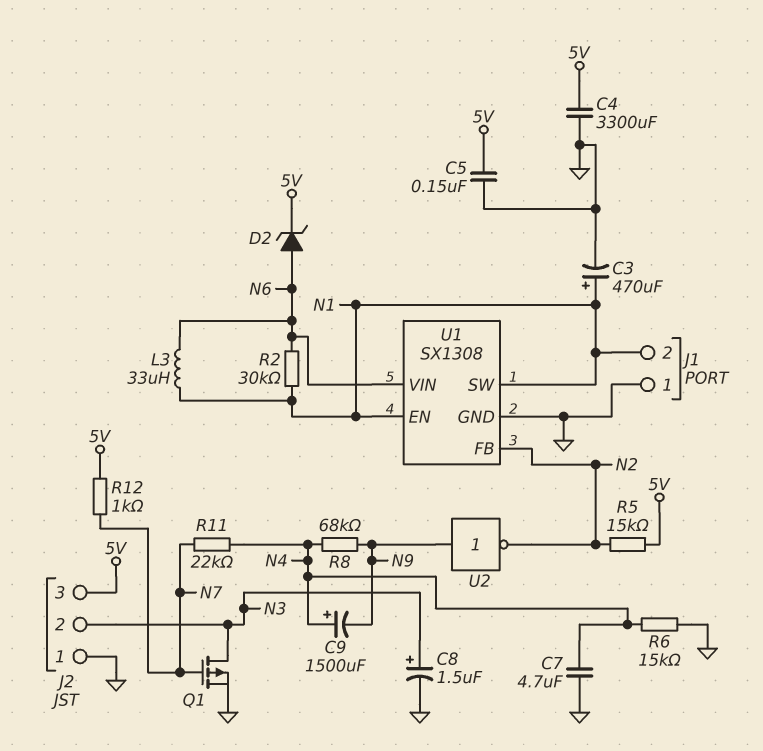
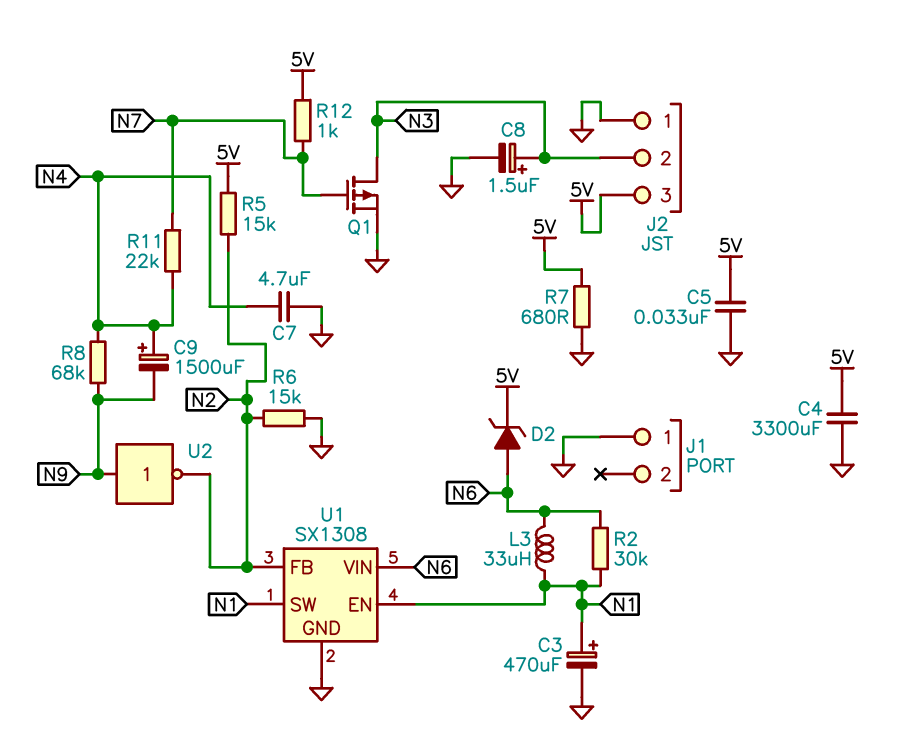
C5: 150nF (5V, GND) -> 33nF (5V, GND)
J1 pin 2: N1 -> none
R6: 15k (GND, N4) -> 15k (GND, N2)
R7: none -> 680 (5V, GND)

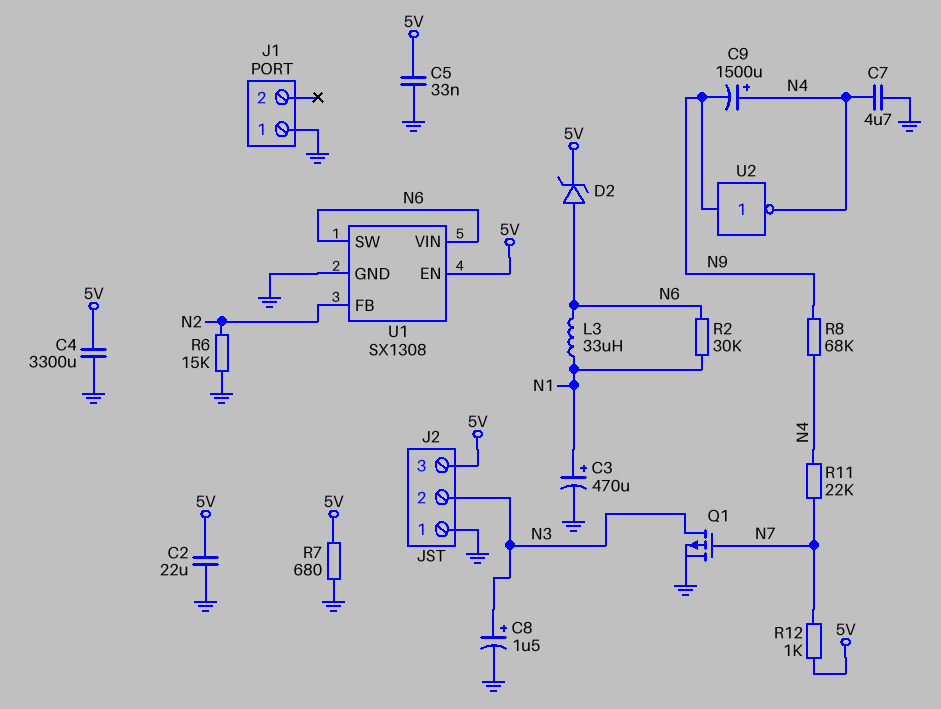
C2: none -> 22uF (5V, GND)
R5: 15k (5V, N2) -> none
U1 pin EN: N1 -> 5V
U1 pin SW: N1 -> N6
U2: NOT (in N9, out N2) -> NOT (in N9, out N4)

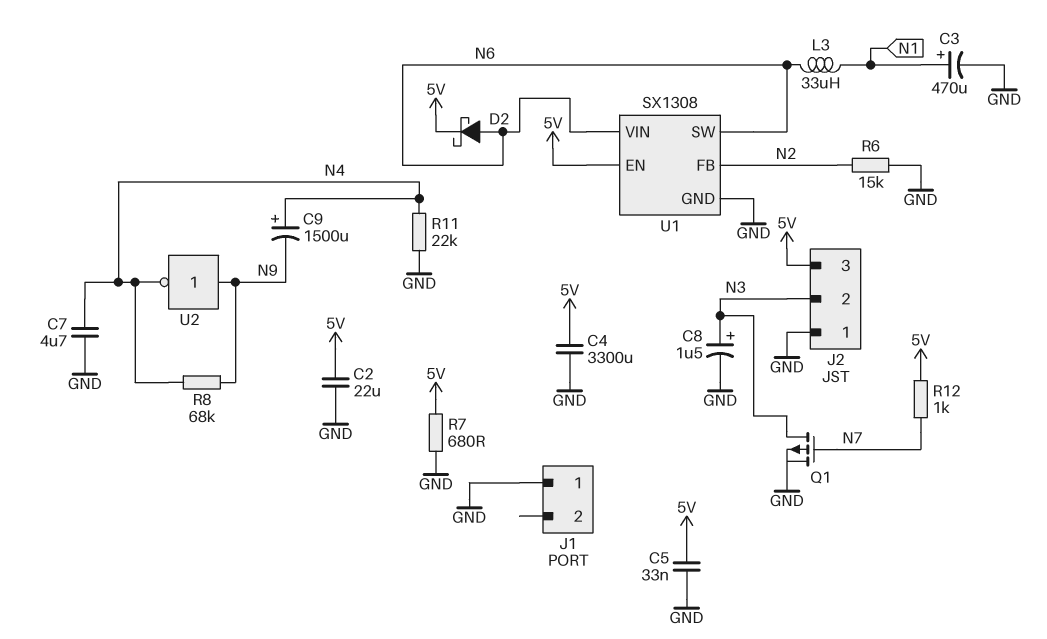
D2: zener (A N6, K 5V) -> schottky (A N6, K 5V)
R2: 30k (N1, N6) -> none
R11: 22k (N4, N7) -> 22k (GND, N4)

